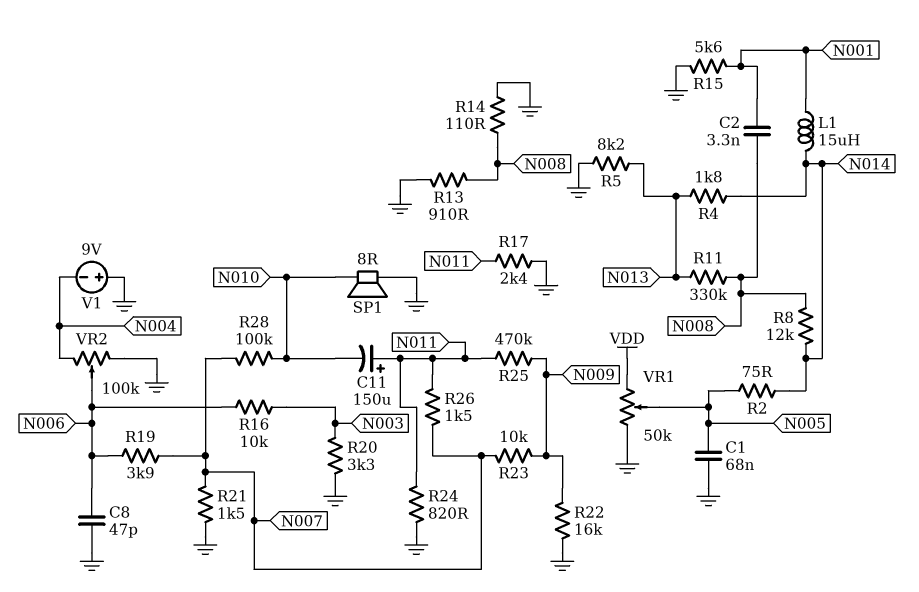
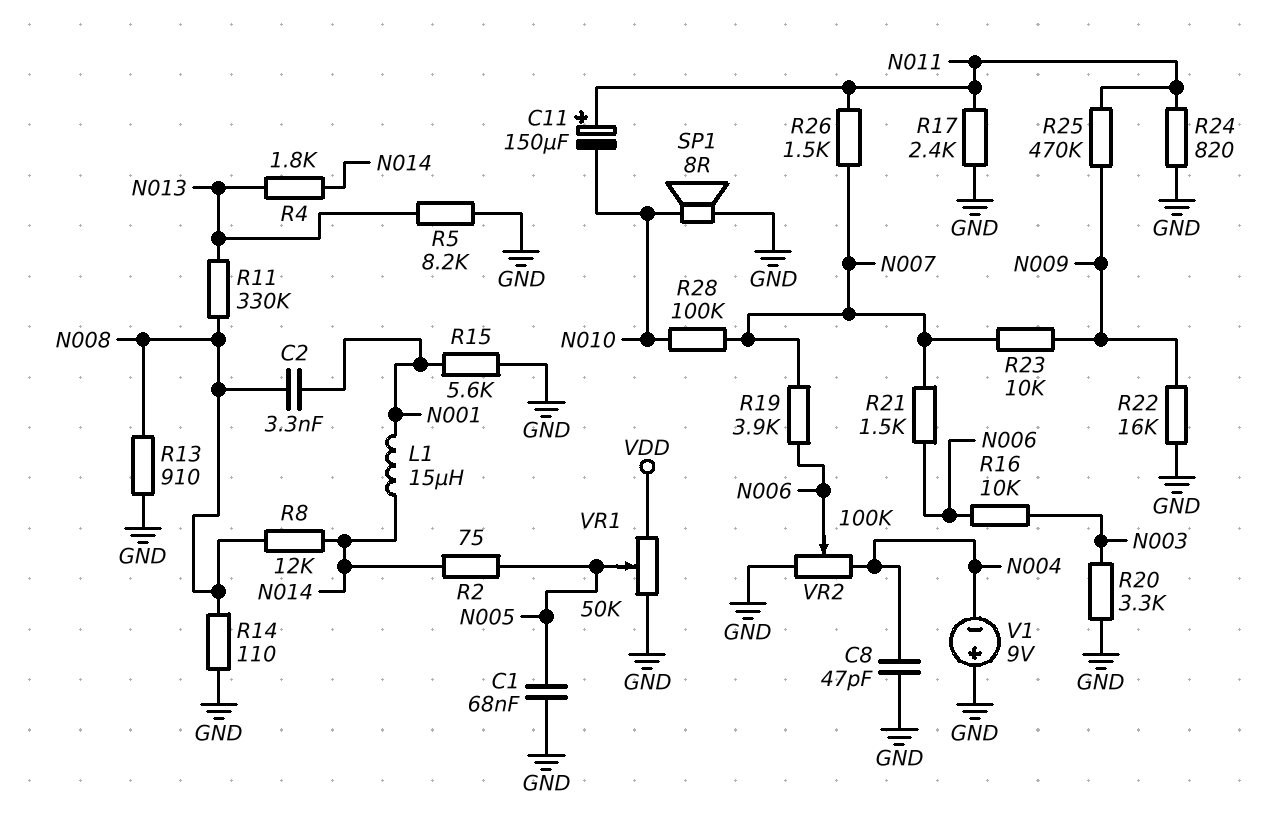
C8: 47pF (GND, N006) -> 47pF (GND, N004)
R21: 1.5k (GND, N007) -> 1.5k (N006, N007)

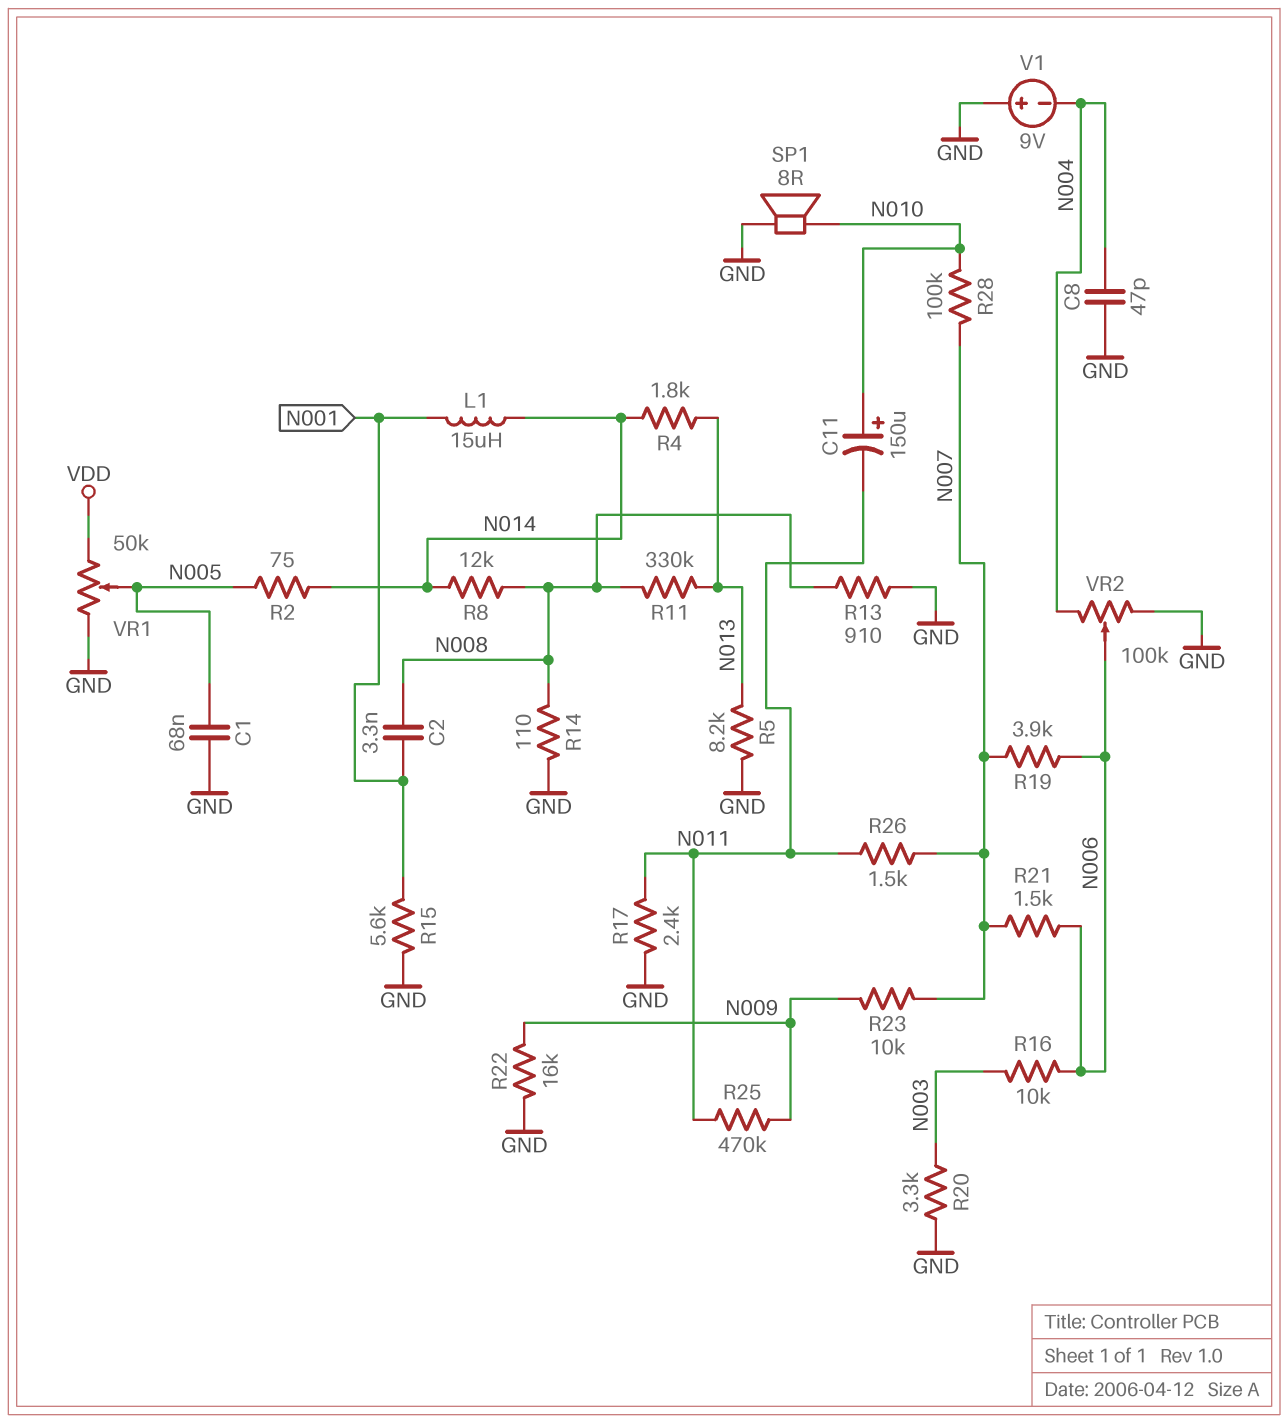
C11: 150uF (plus N011, minus N010) -> 150uF (plus N010, minus N011)
R24: 820 (GND, N011) -> none

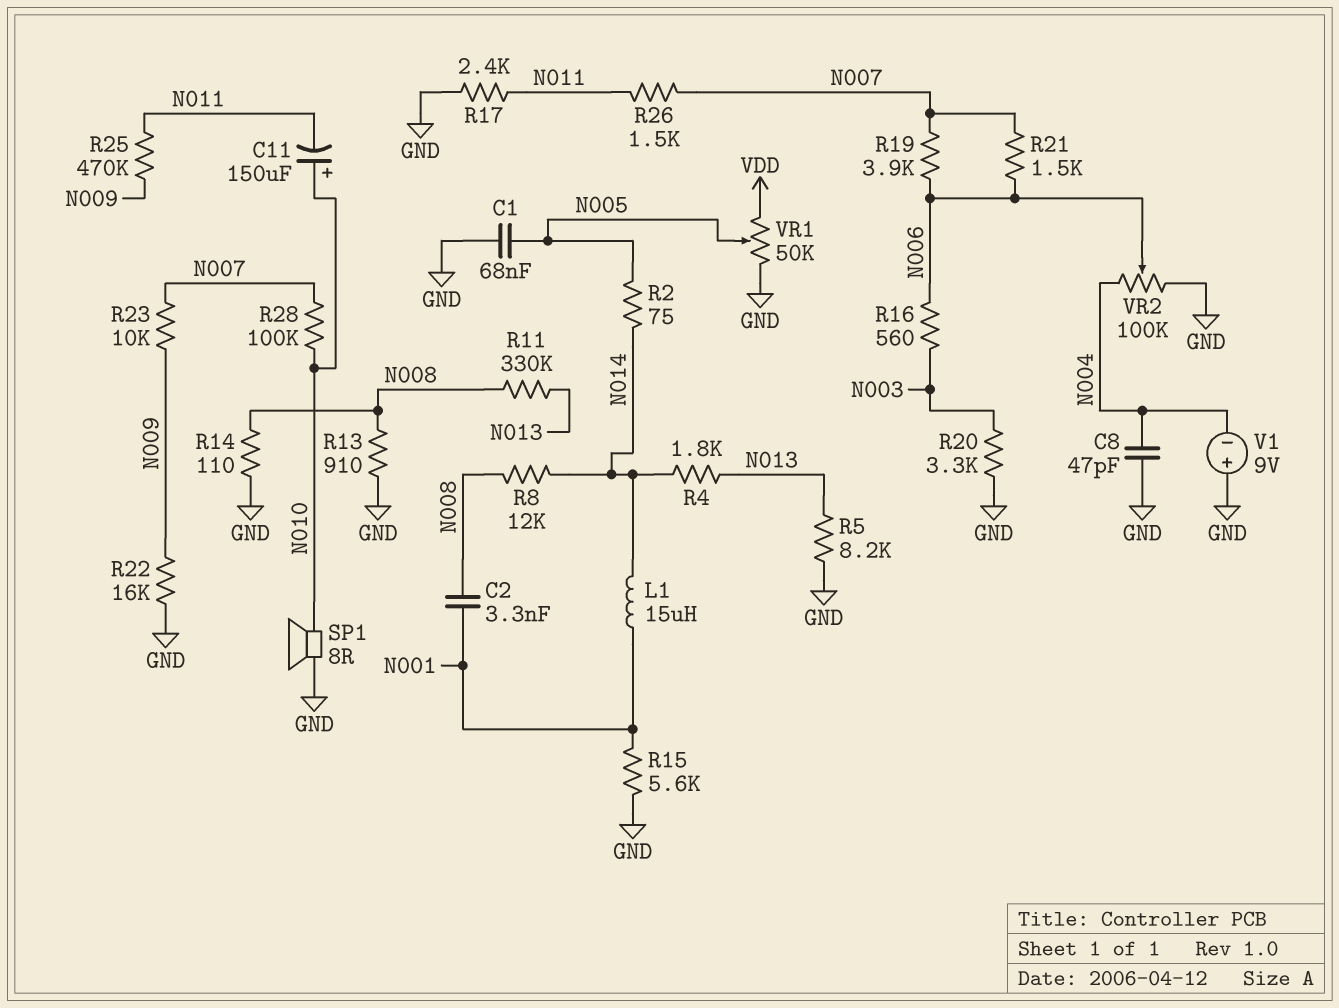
R16: 10k (N003, N006) -> 560 (N003, N006)

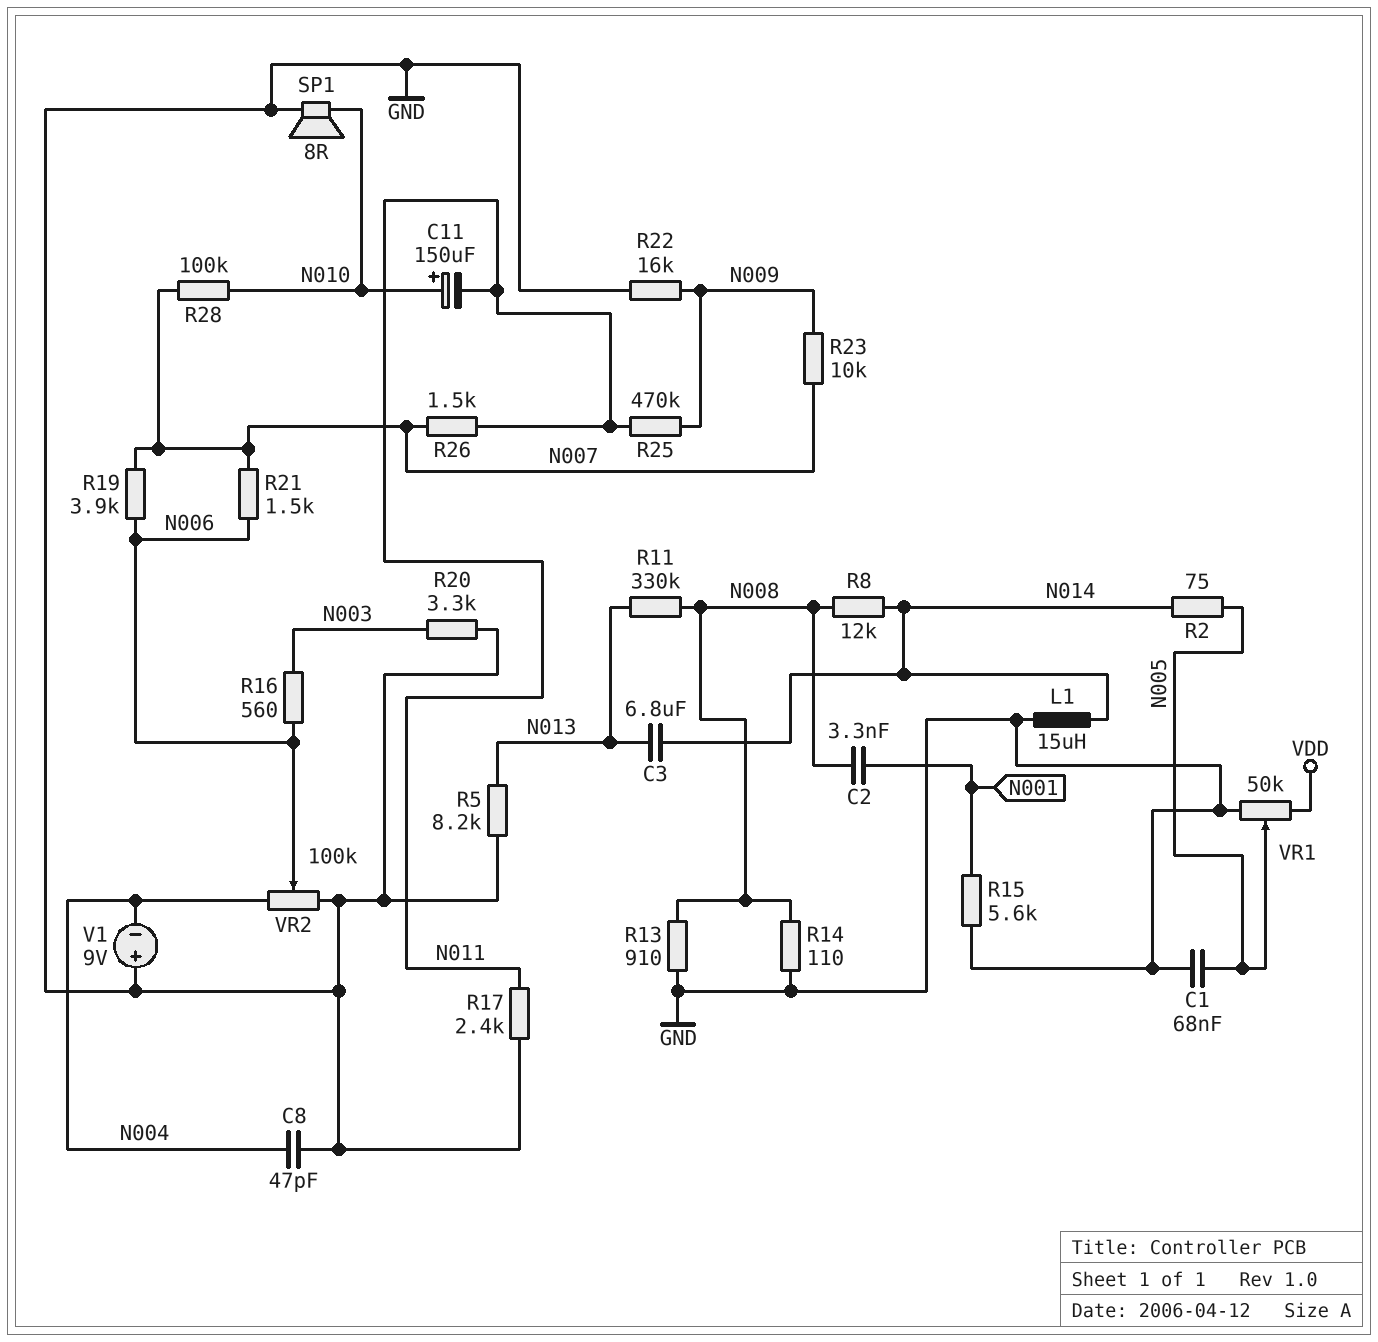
C3: none -> 6.8uF (N013, N014)
L1: 15uH (N001, N014) -> 15uH (GND, N014)
R4: 1.8k (N013, N014) -> none

